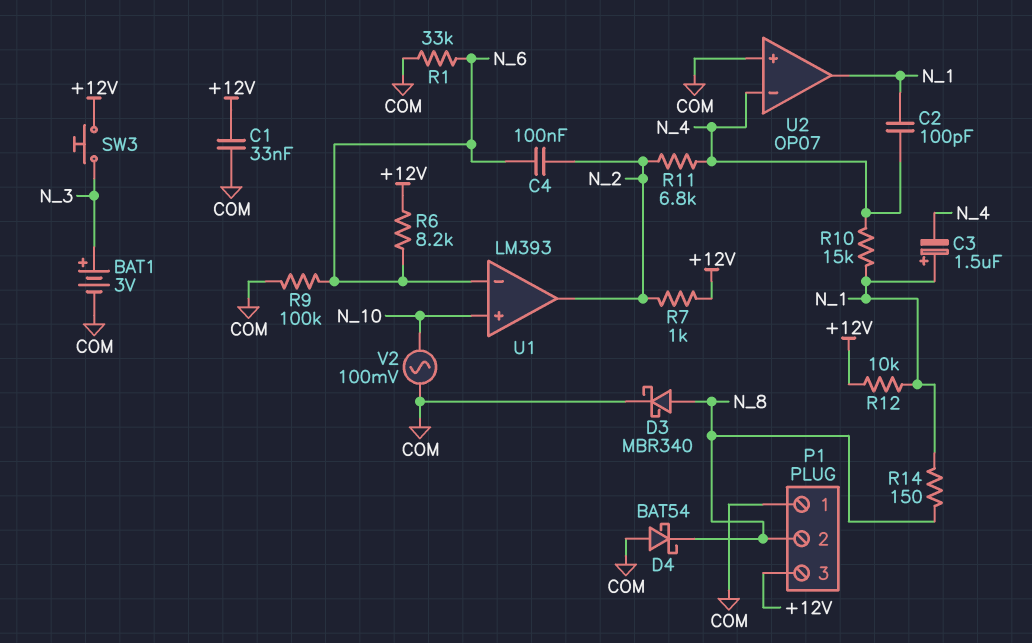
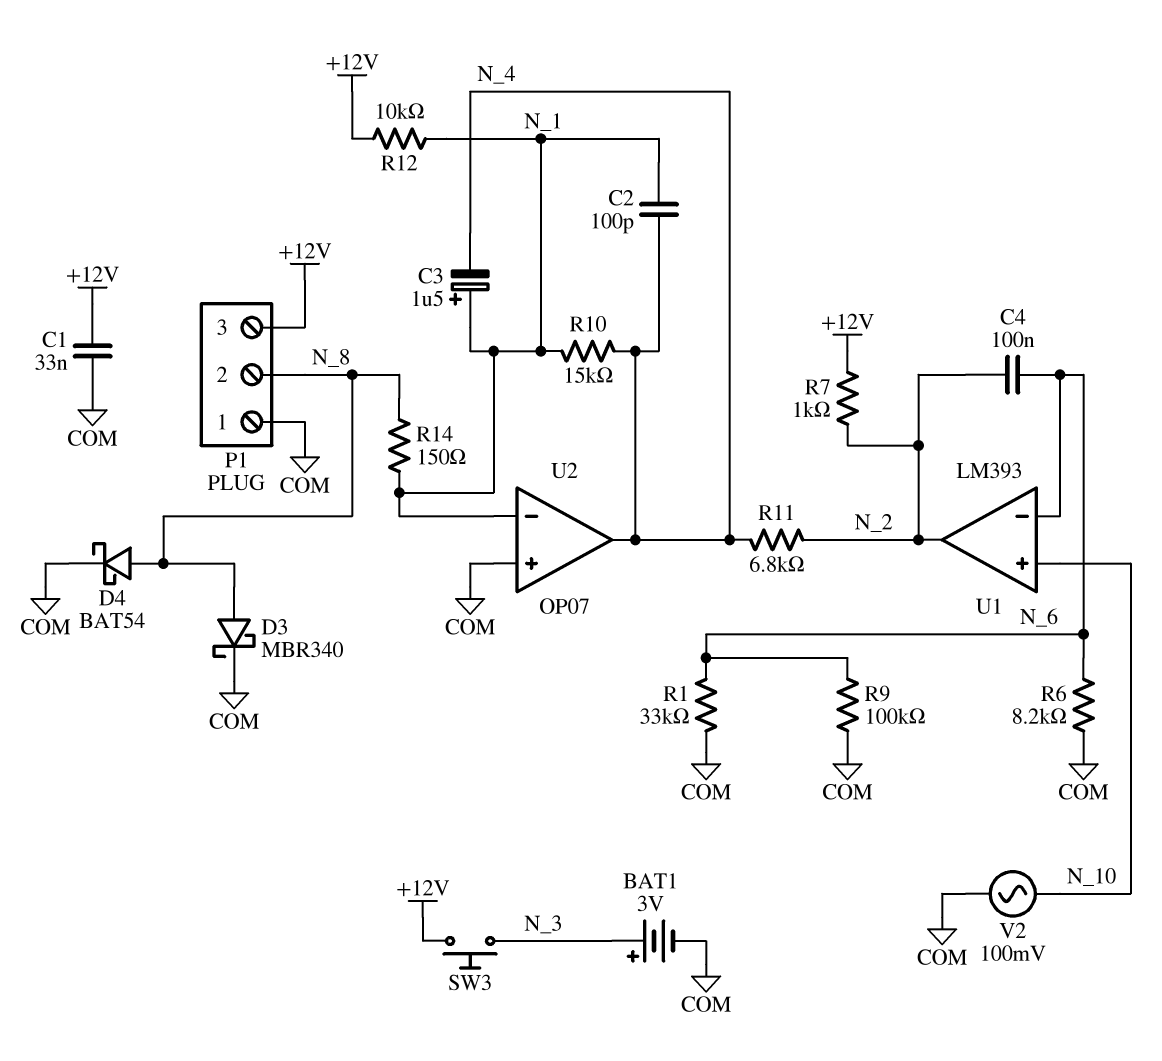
D4: schottky BAT54 (A COM, K N_8) -> schottky BAT54 (A N_8, K COM)
R6: 8.2k (+12V, N_6) -> 8.2k (COM, N_6)
U2 pin in-: N_4 -> N_1
U2 pin out: N_1 -> N_4

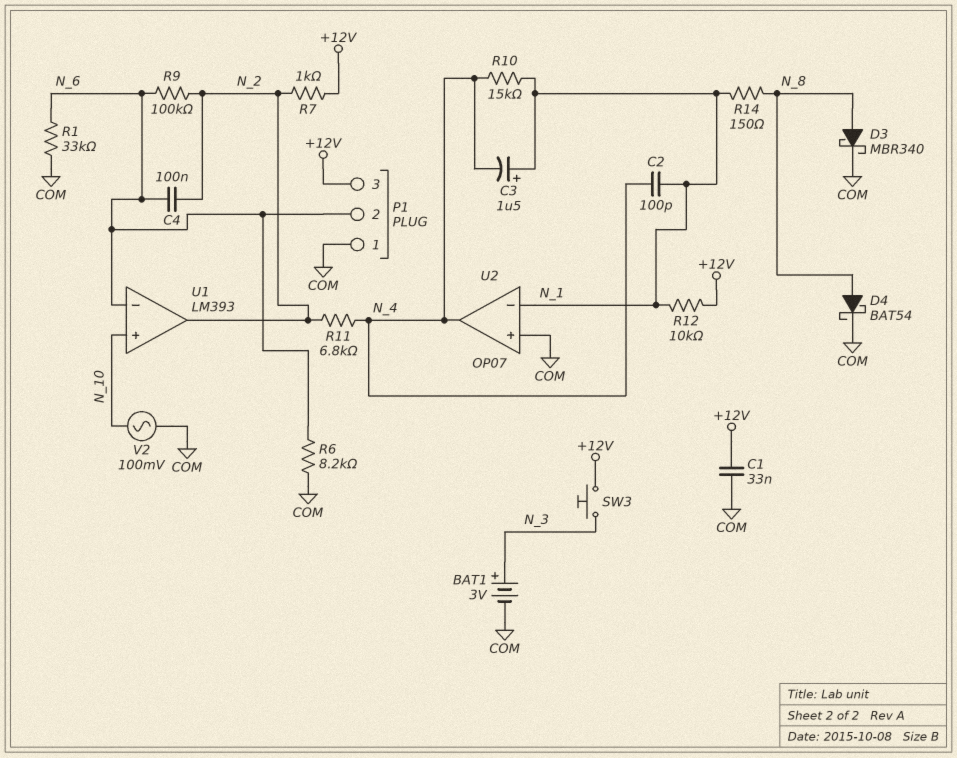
P1 pin 2: N_8 -> N_6
R9: 100k (COM, N_6) -> 100k (N_2, N_6)

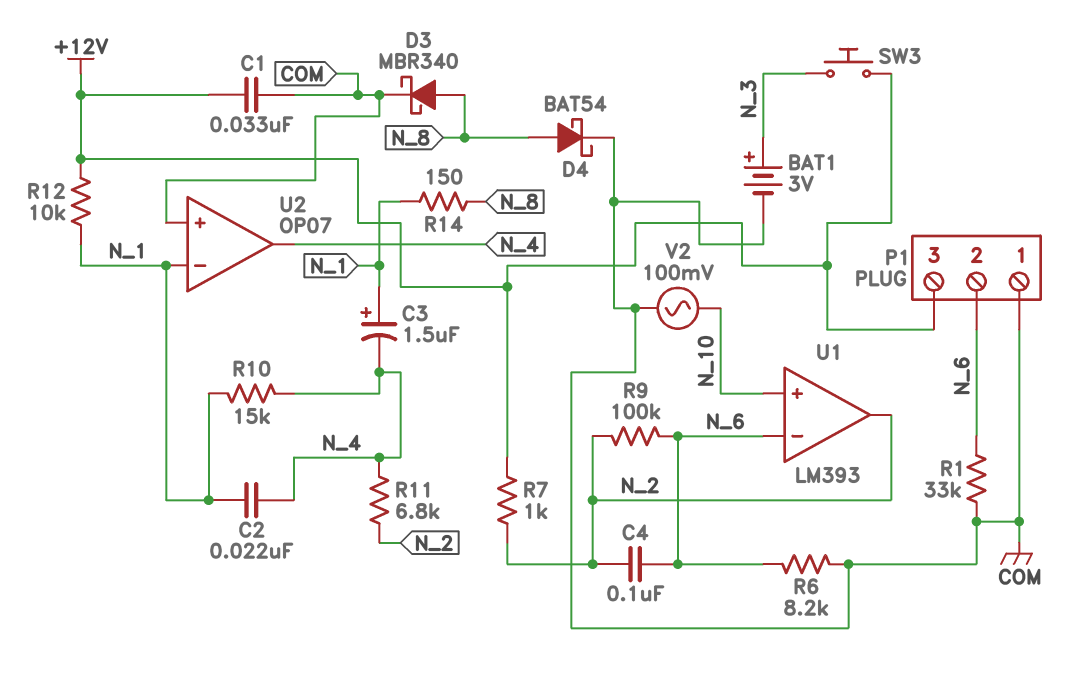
C2: 100pF (N_1, N_4) -> 22nF (N_1, N_4)

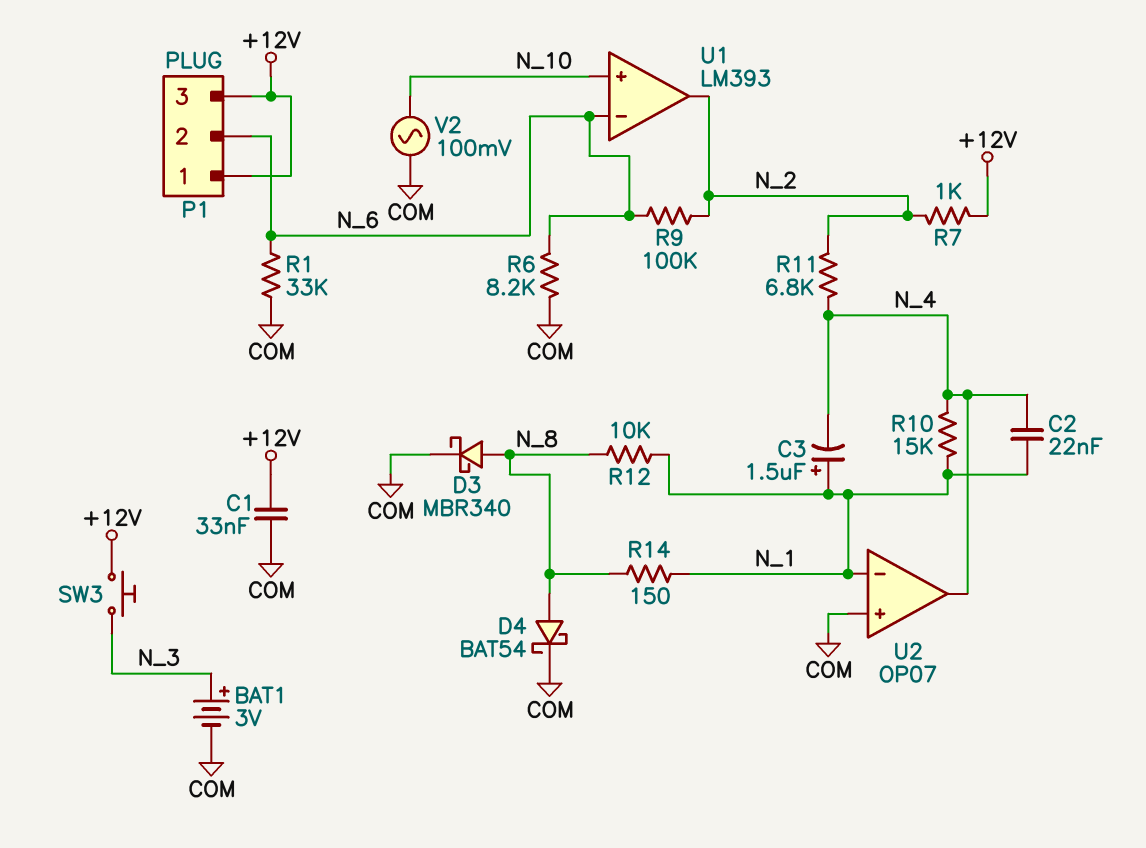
C4: 100nF (N_2, N_6) -> none
P1 pin 1: COM -> +12V
R12: 10k (+12V, N_1) -> 10k (N_1, N_8)

